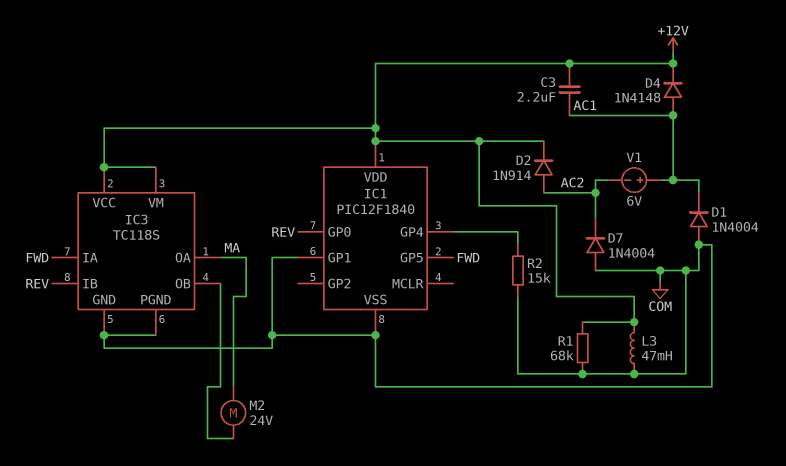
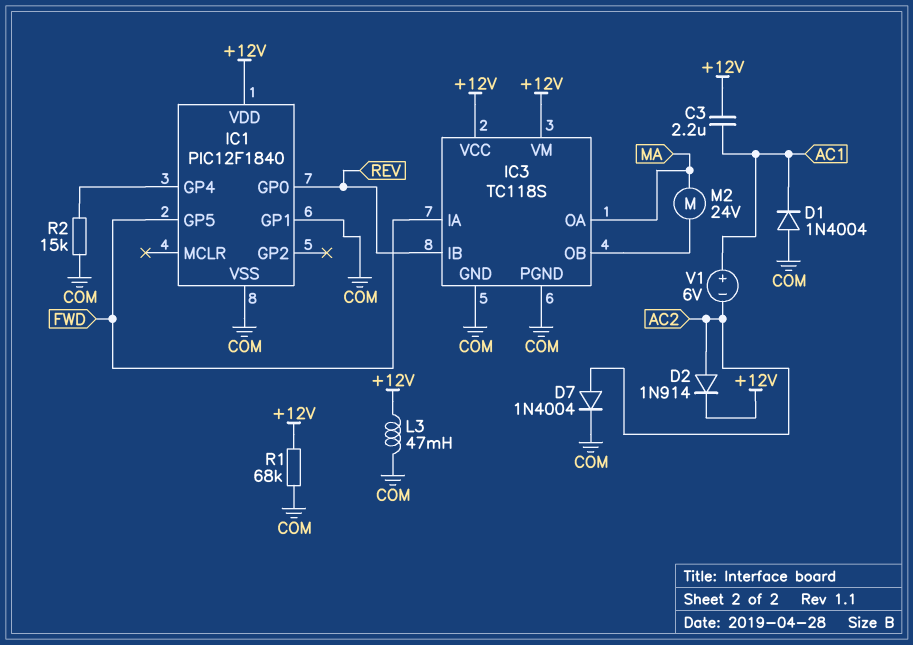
D4: diode 1N4148 (A AC1, K +12V) -> none
D7: diode 1N4004 (A COM, K AC2) -> diode 1N4004 (A AC2, K COM)

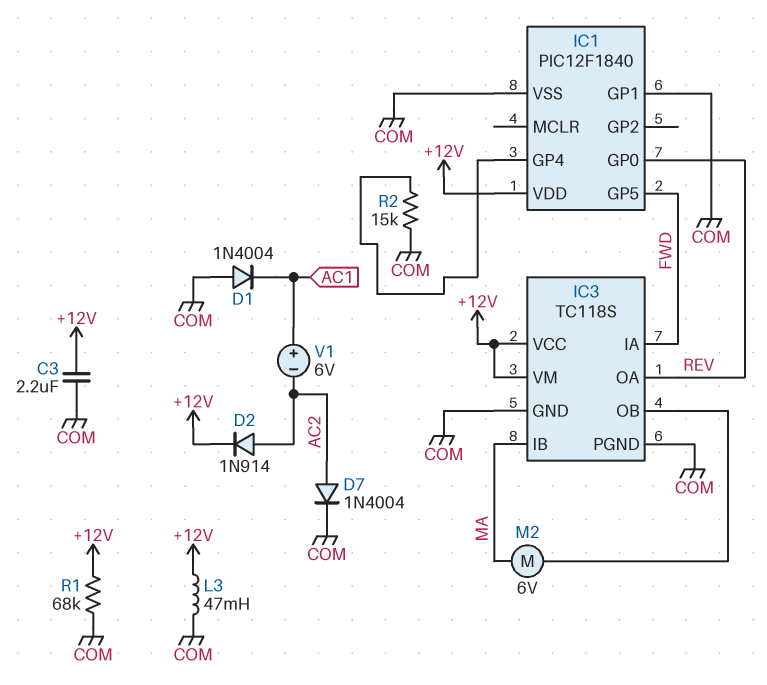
C3: 2.2uF (+12V, AC1) -> 2.2uF (+12V, COM)
IC3 pin IB: REV -> MA
IC3 pin OA: MA -> REV
M2: motor 24V (IC3/OB, MA) -> motor 6V (IC3/OB, MA)

